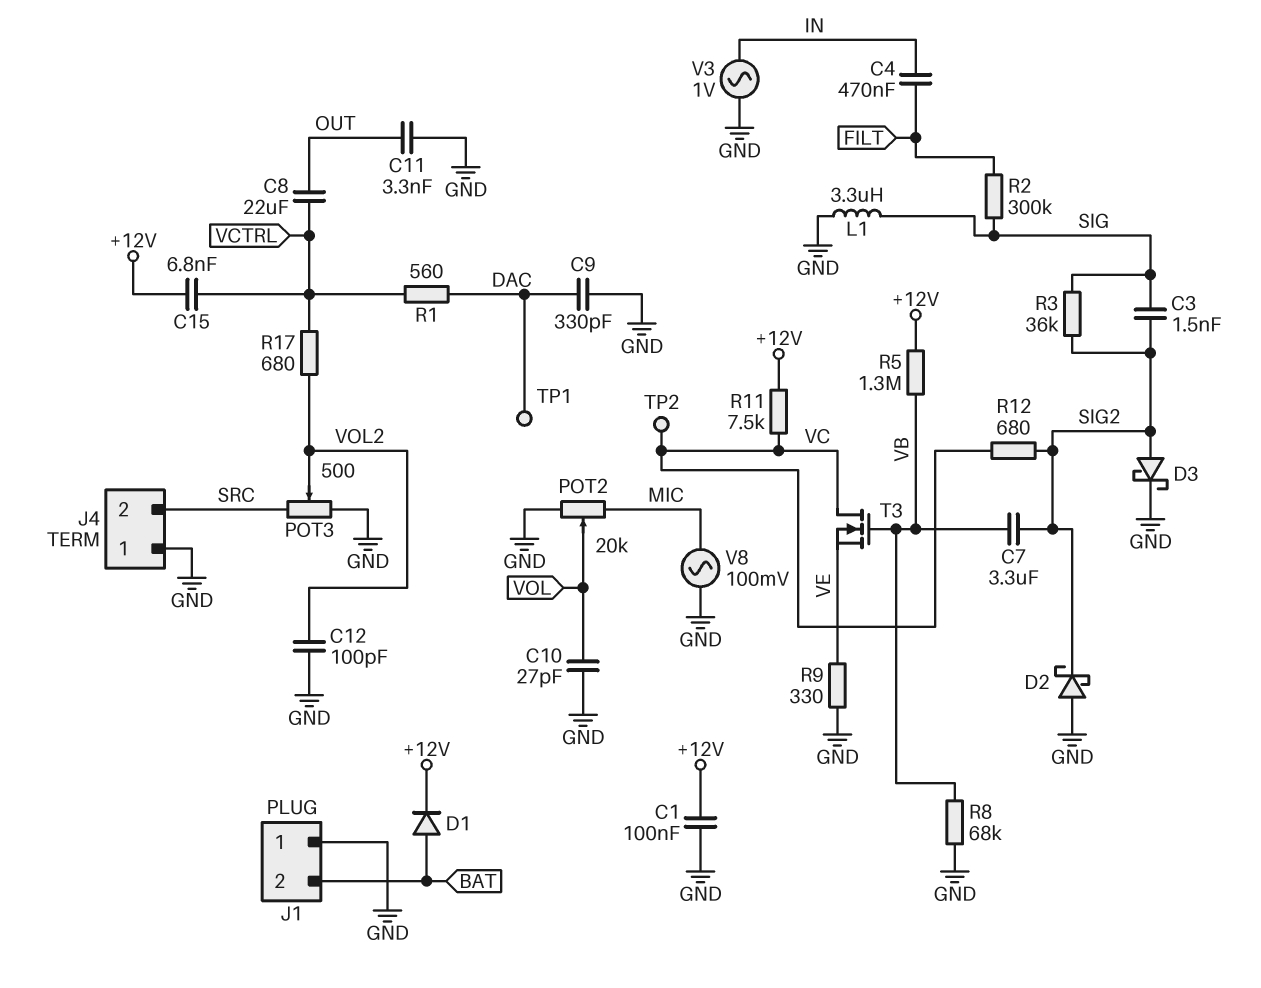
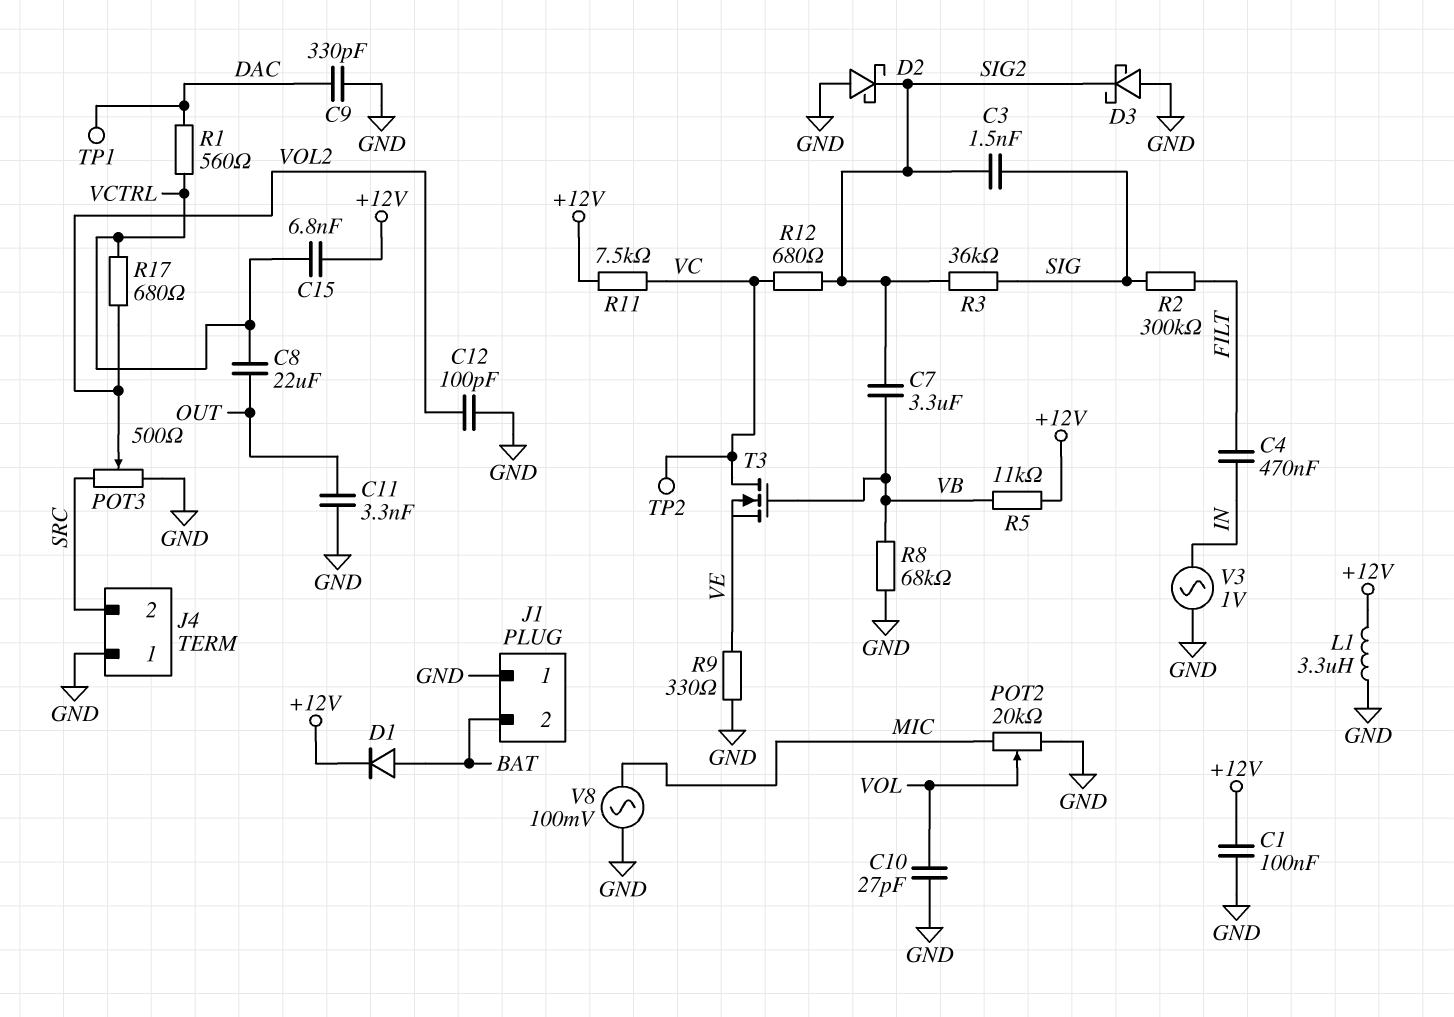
D3: schottky (A SIG2, K GND) -> schottky (A GND, K SIG2)
L1: 3.3uH (GND, SIG) -> 3.3uH (+12V, GND)
R5: 1.3M (+12V, VB) -> 11k (+12V, VB)

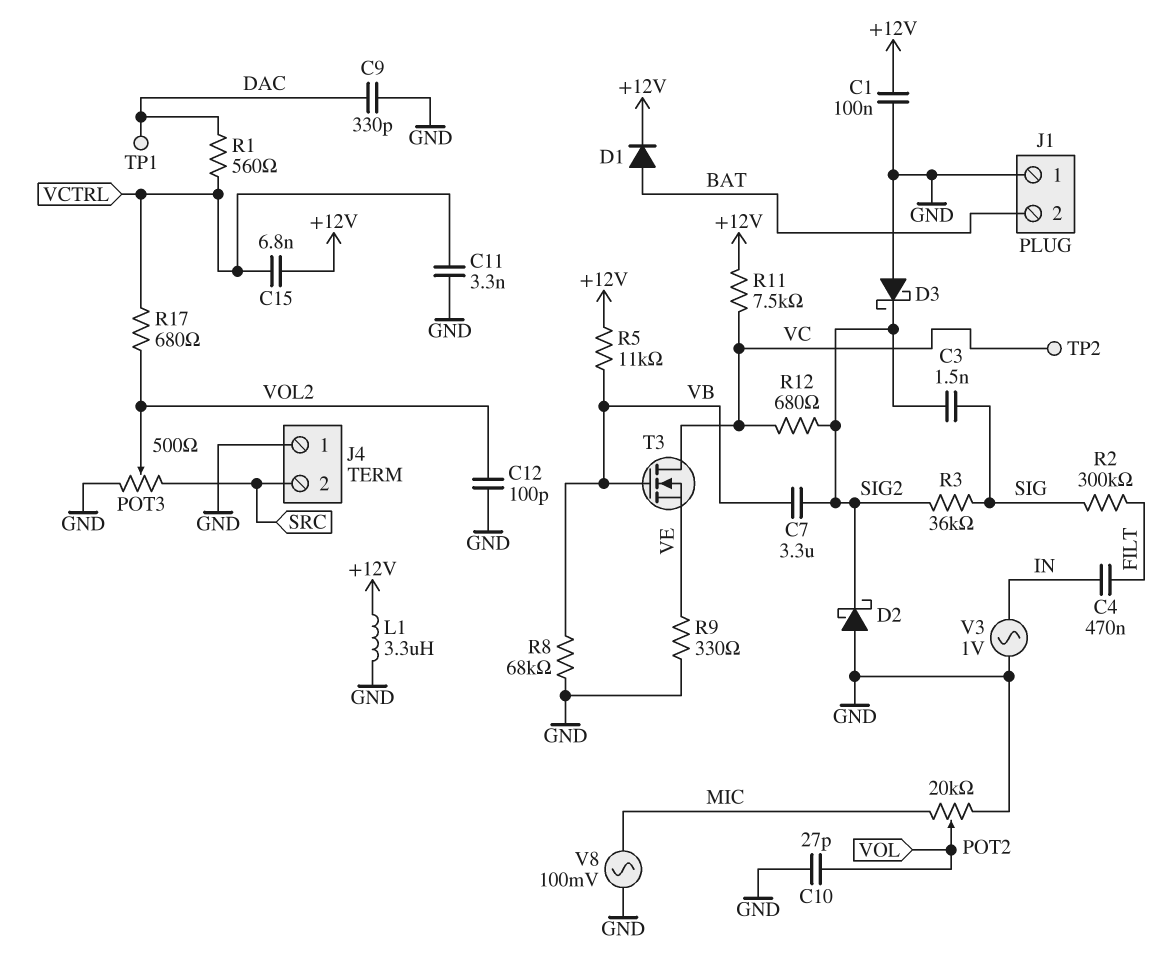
C8: 22uF (OUT, VCTRL) -> none
C11: 3.3nF (GND, OUT) -> 3.3nF (GND, VCTRL)

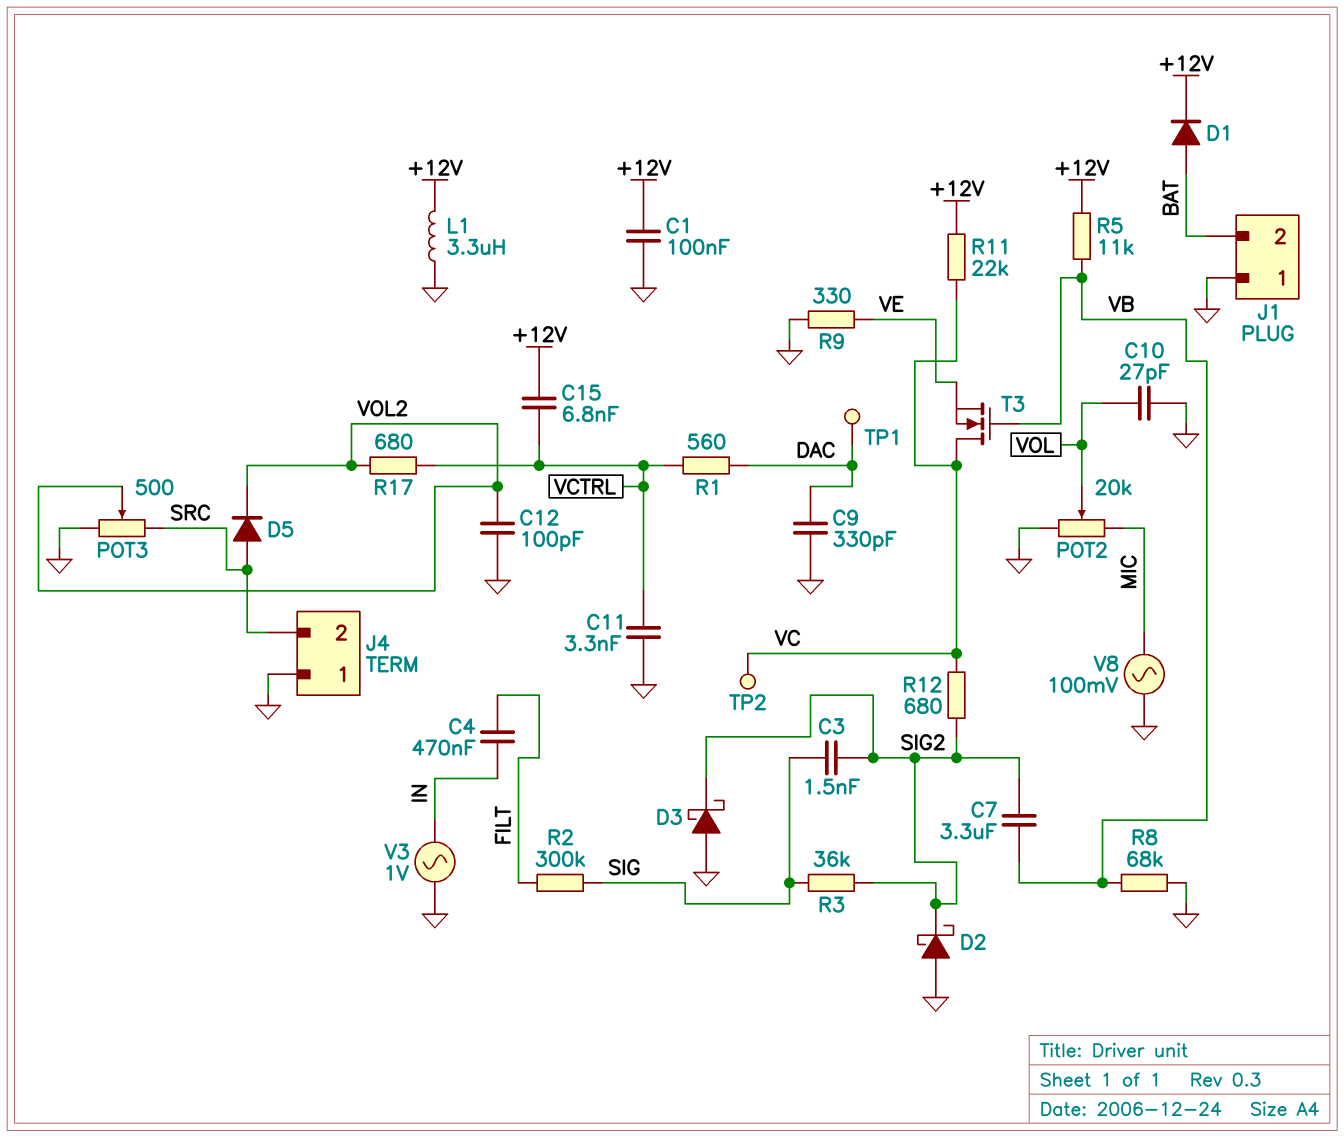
D5: none -> diode (A SRC, K VOL2)
R11: 7.5k (+12V, VC) -> 22k (+12V, VC)

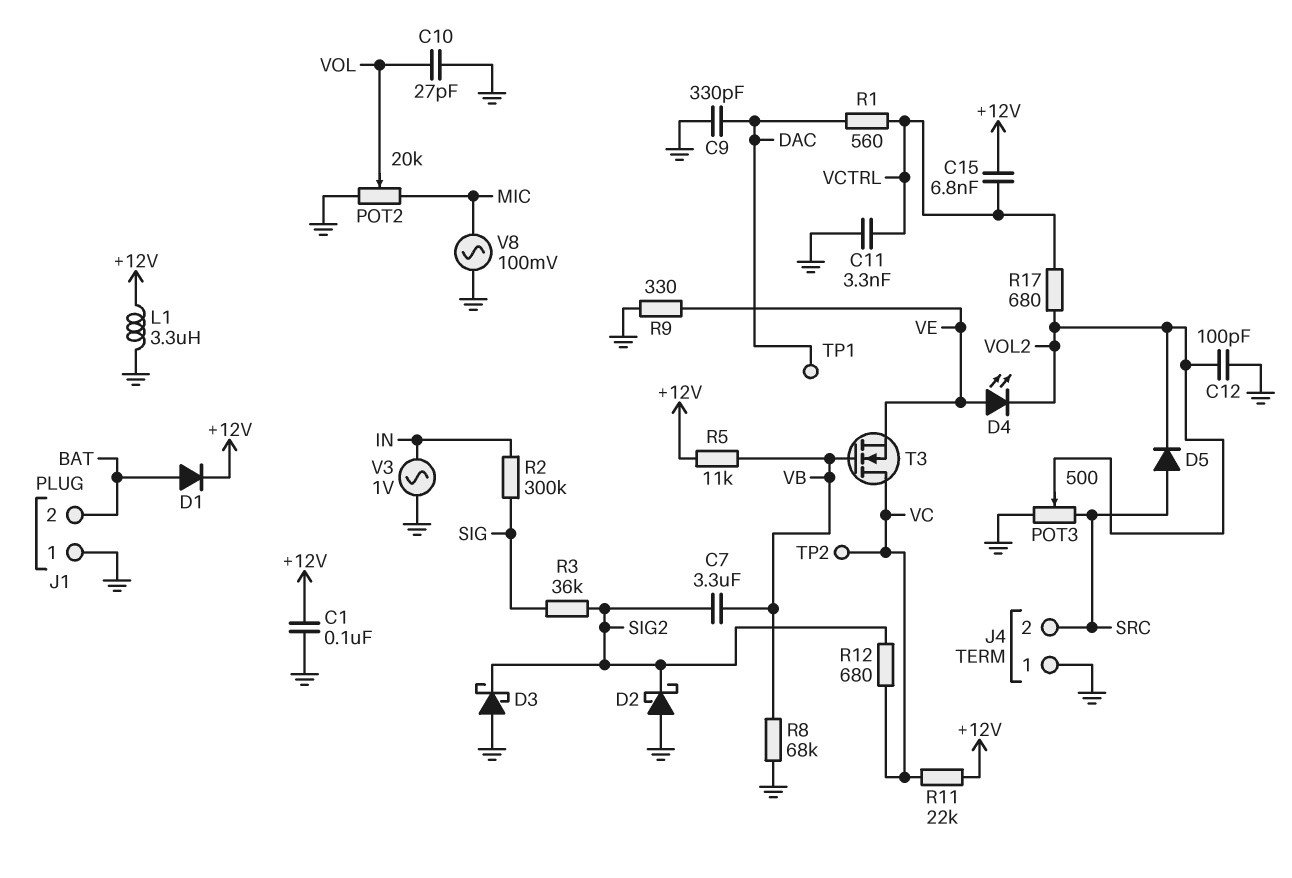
C3: 1.5nF (SIG, SIG2) -> none
C4: 470nF (FILT, IN) -> none
D4: none -> LED (A VE, K VOL2)
R2: 300k (FILT, SIG) -> 300k (IN, SIG)

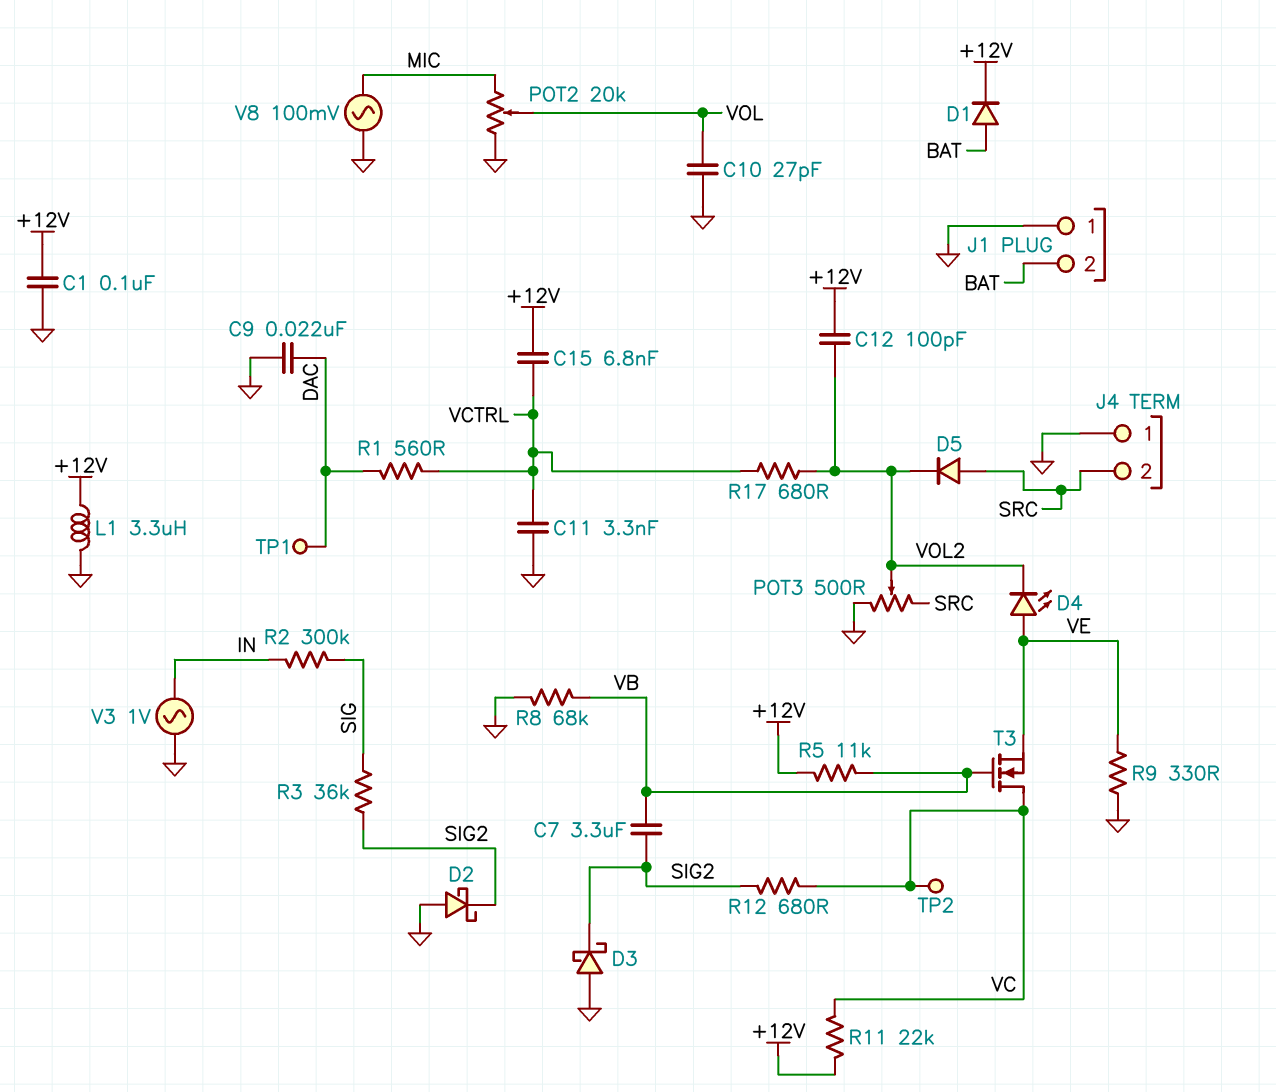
C9: 330pF (DAC, GND) -> 22nF (DAC, GND)
C12: 100pF (GND, VOL2) -> 100pF (+12V, VOL2)

